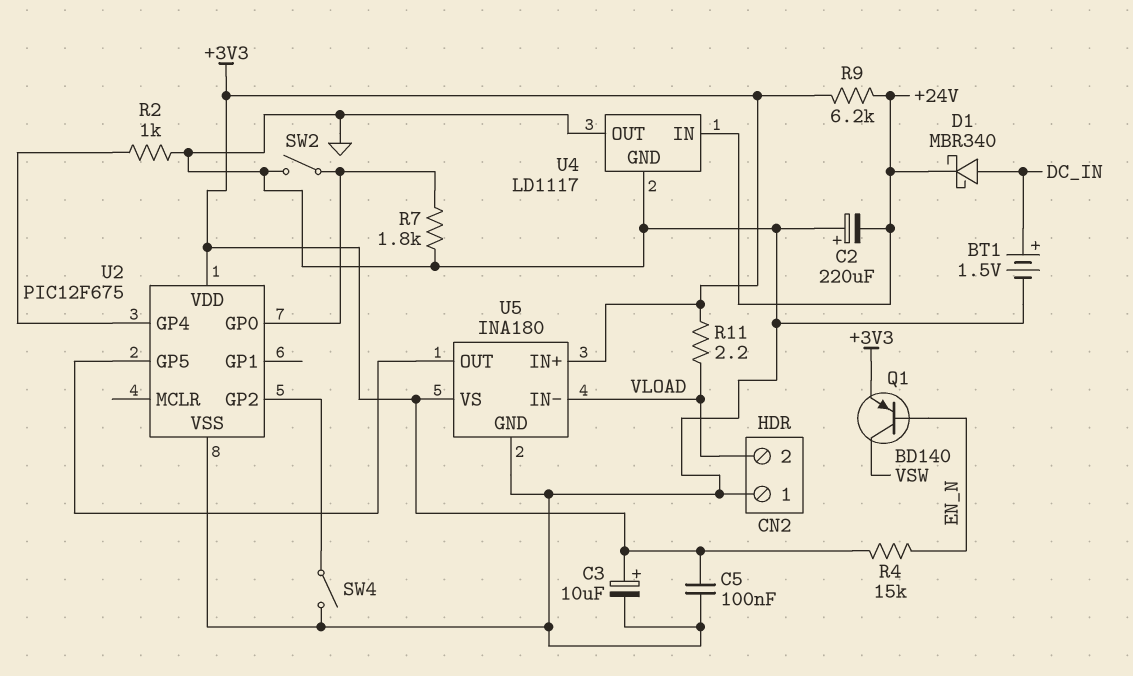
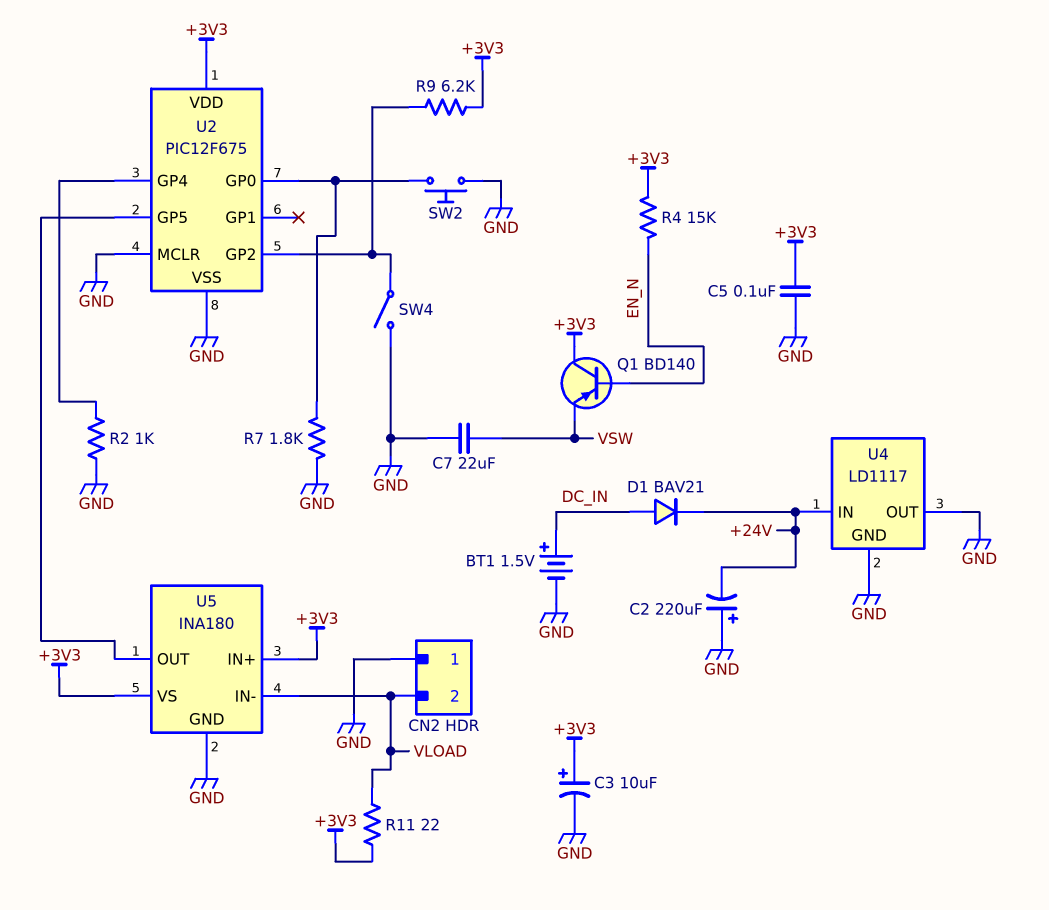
C7: none -> 22uF (GND, VSW)
D1: schottky MBR340 (A DC_IN, K +24V) -> diode BAV21 (A DC_IN, K +24V)
Q1: PNP BD140 (B EN_N, C VSW, E +3V3) -> PNP BD140 (B EN_N, C +3V3, E VSW)
R9: 6.2k (+3V3, +24V) -> 6.2k (+3V3, U2/GP2)
R11: 2.2 (+3V3, VLOAD) -> 22 (+3V3, VLOAD)
SW2: switch (GND, U2/GP0) -> button (GND, U2/GP0)
U2 pin MCLR: none -> GND

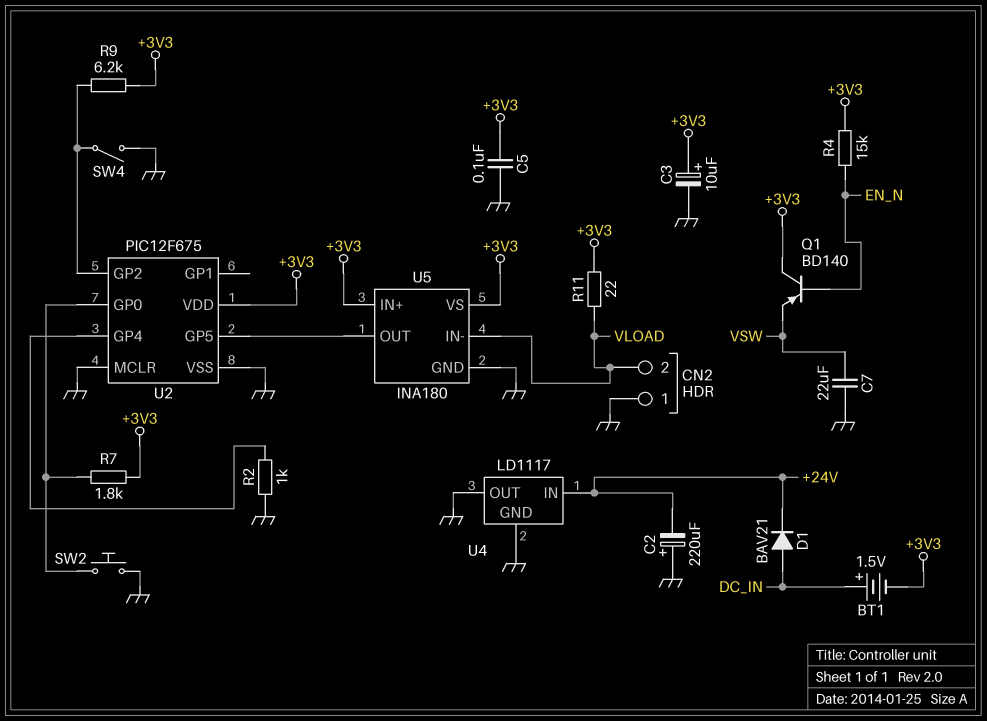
BT1: 1.5V (plus DC_IN, minus GND) -> 1.5V (plus DC_IN, minus +3V3)
R7: 1.8k (GND, U2/GP0) -> 1.8k (+3V3, U2/GP0)

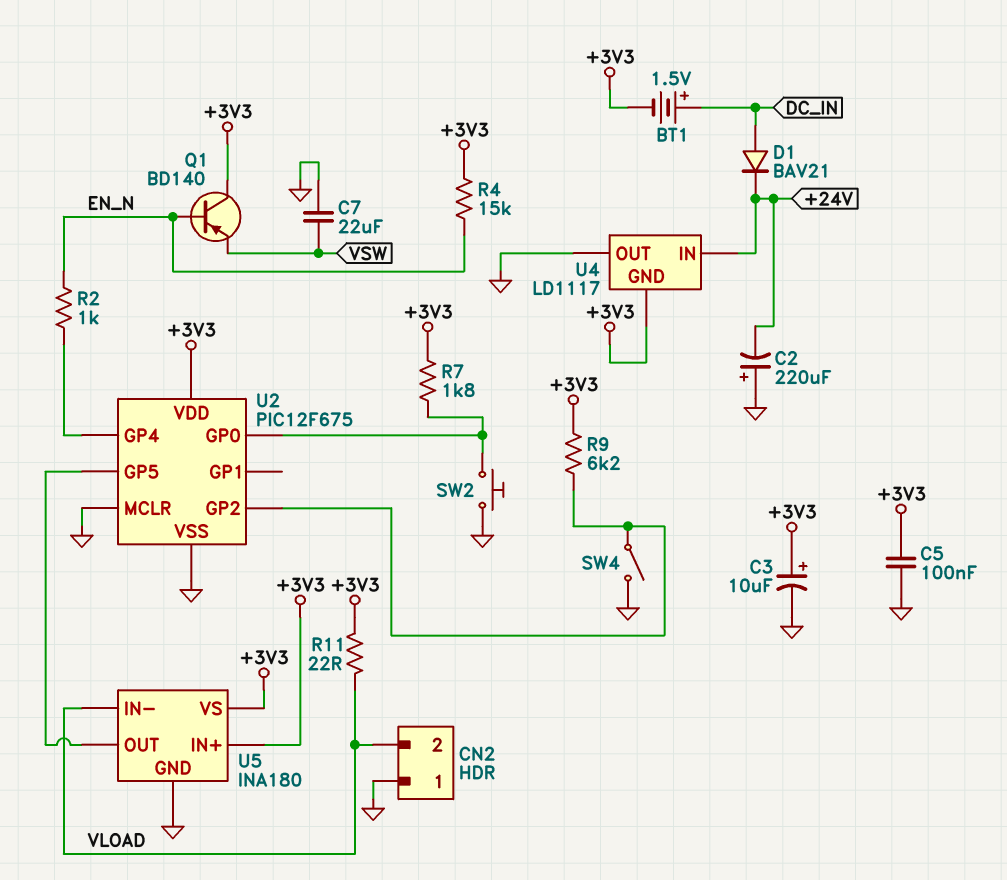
R2: 1k (GND, U2/GP4) -> 1k (EN_N, U2/GP4)
U4 pin GND: GND -> +3V3

